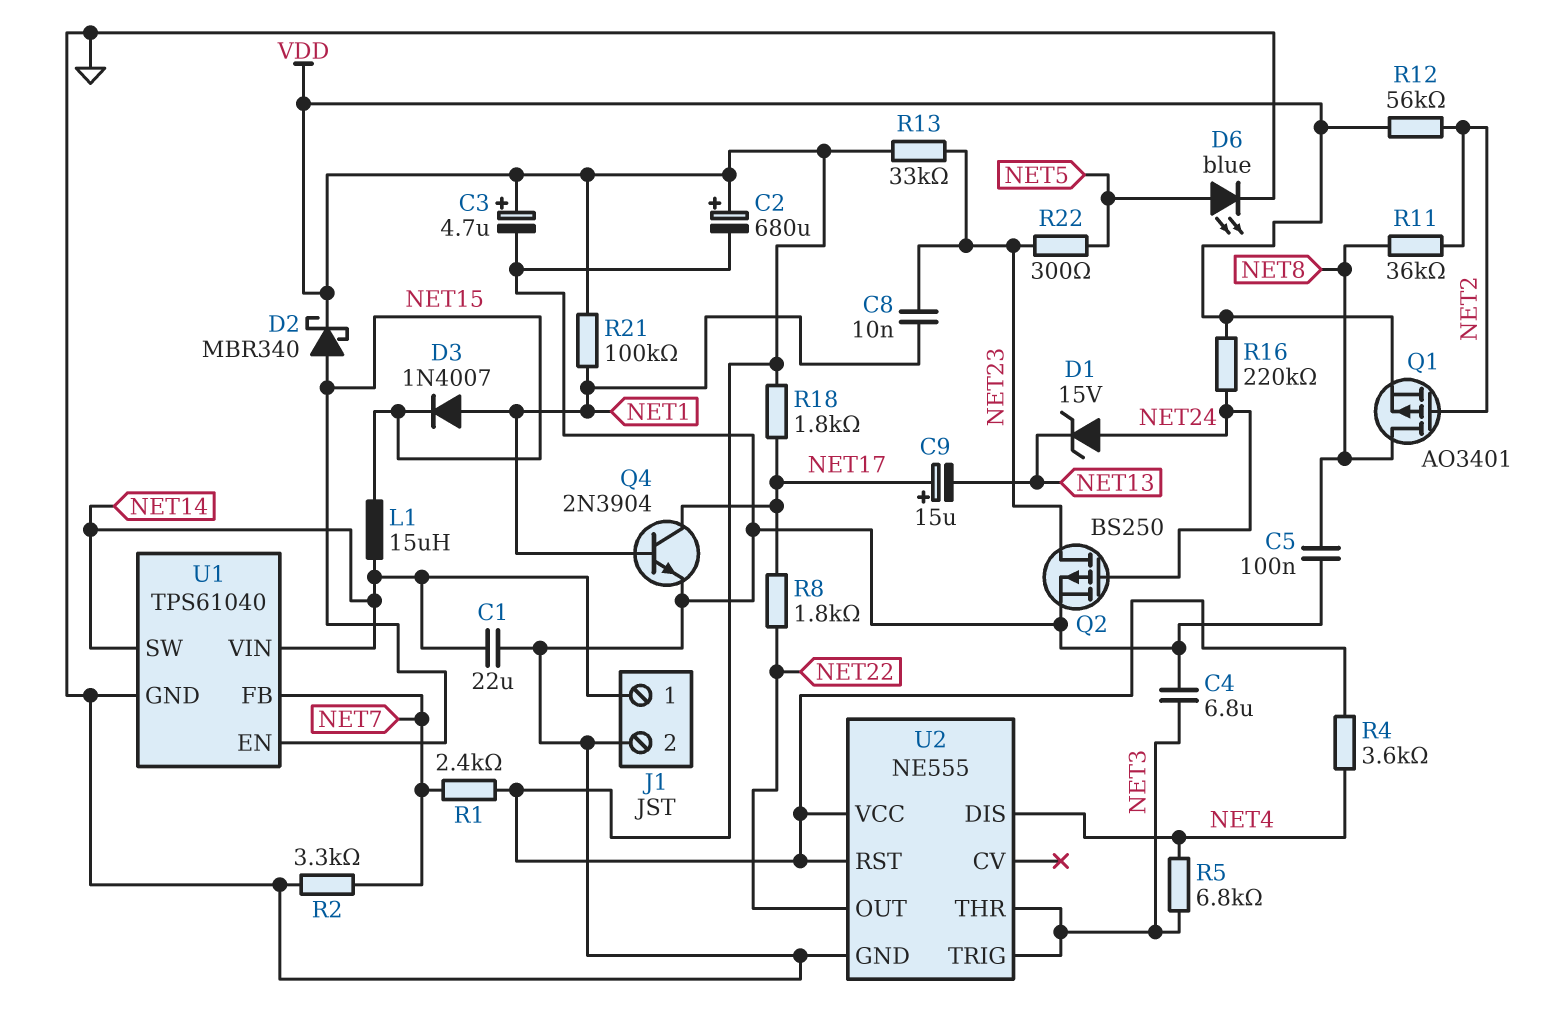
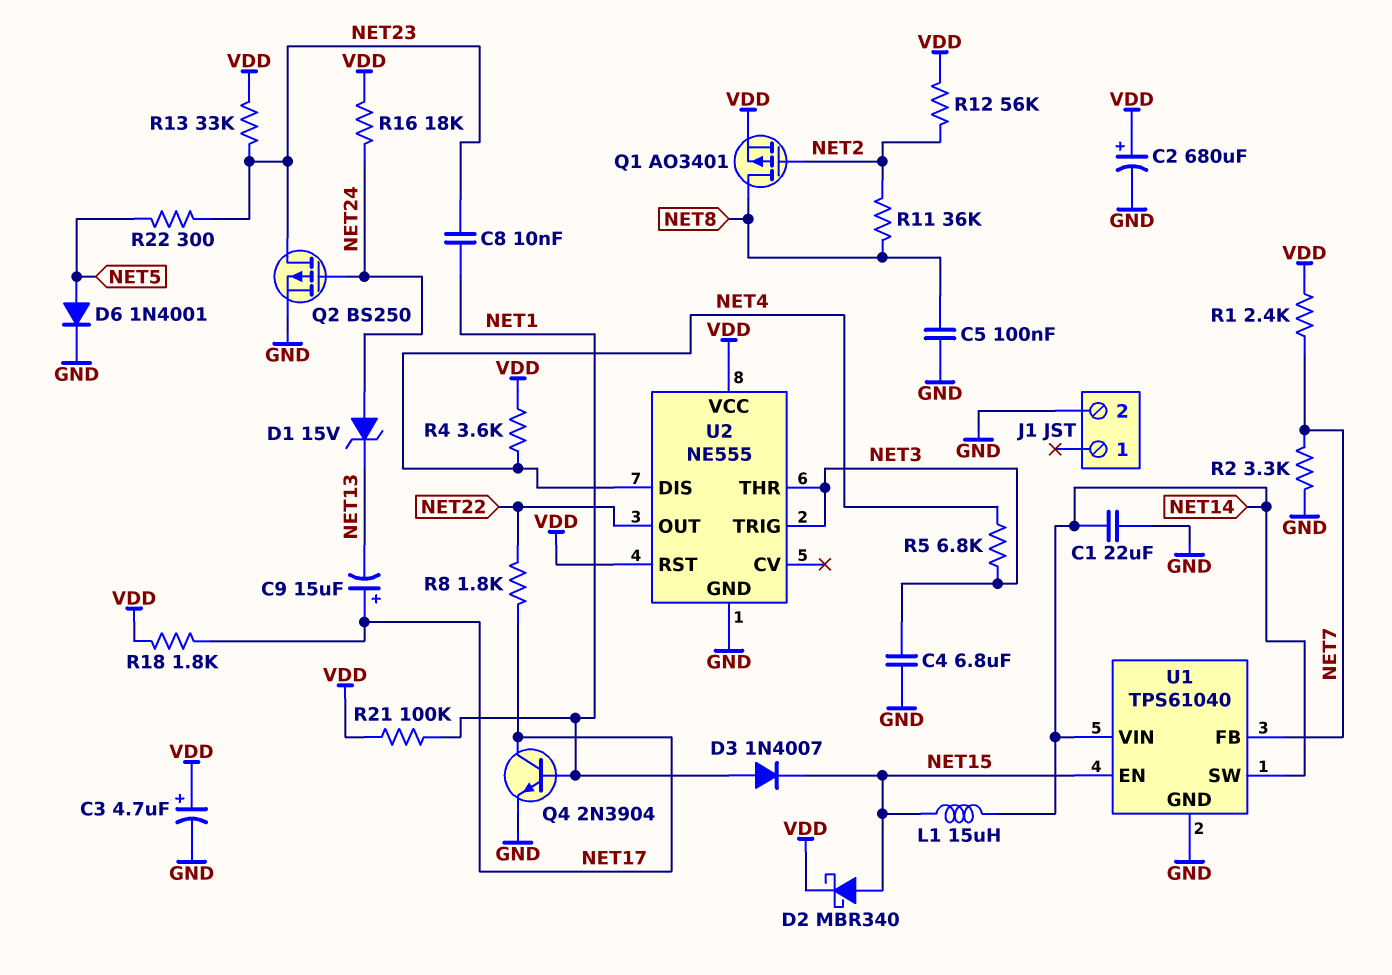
D6: LED blue (A NET5, K GND) -> diode 1N4001 (A NET5, K GND)
J1 pin 1: NET14 -> none
R16: 220k (NET24, VDD) -> 18k (NET24, VDD)

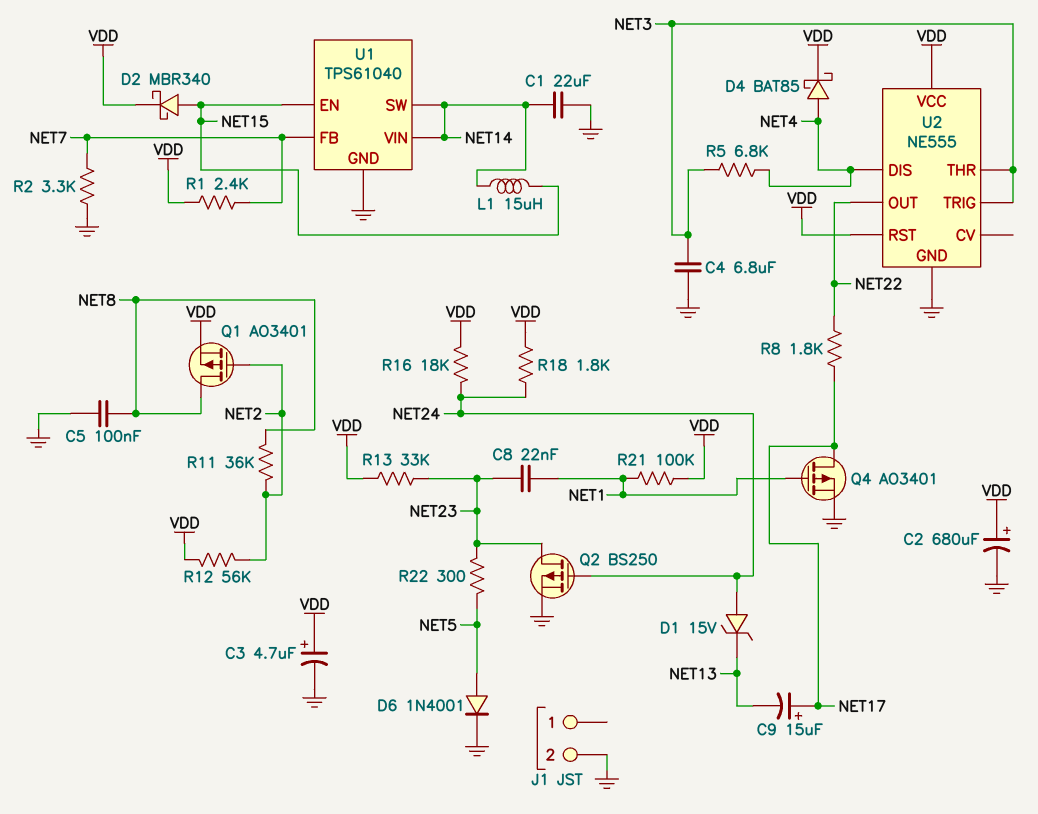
C8: 10nF (NET1, NET23) -> 22nF (NET1, NET23)
D3: diode 1N4007 (A NET1, K NET15) -> none
D4: none -> schottky BAT85 (A NET4, K VDD)
Q4: NPN 2N3904 (B NET1, C NET17, E GND) -> PMOS AO3401 (G NET1, D NET17, S GND)
R4: 3.6k (NET4, VDD) -> none
R18: 1.8k (NET17, VDD) -> 1.8k (NET24, VDD)

